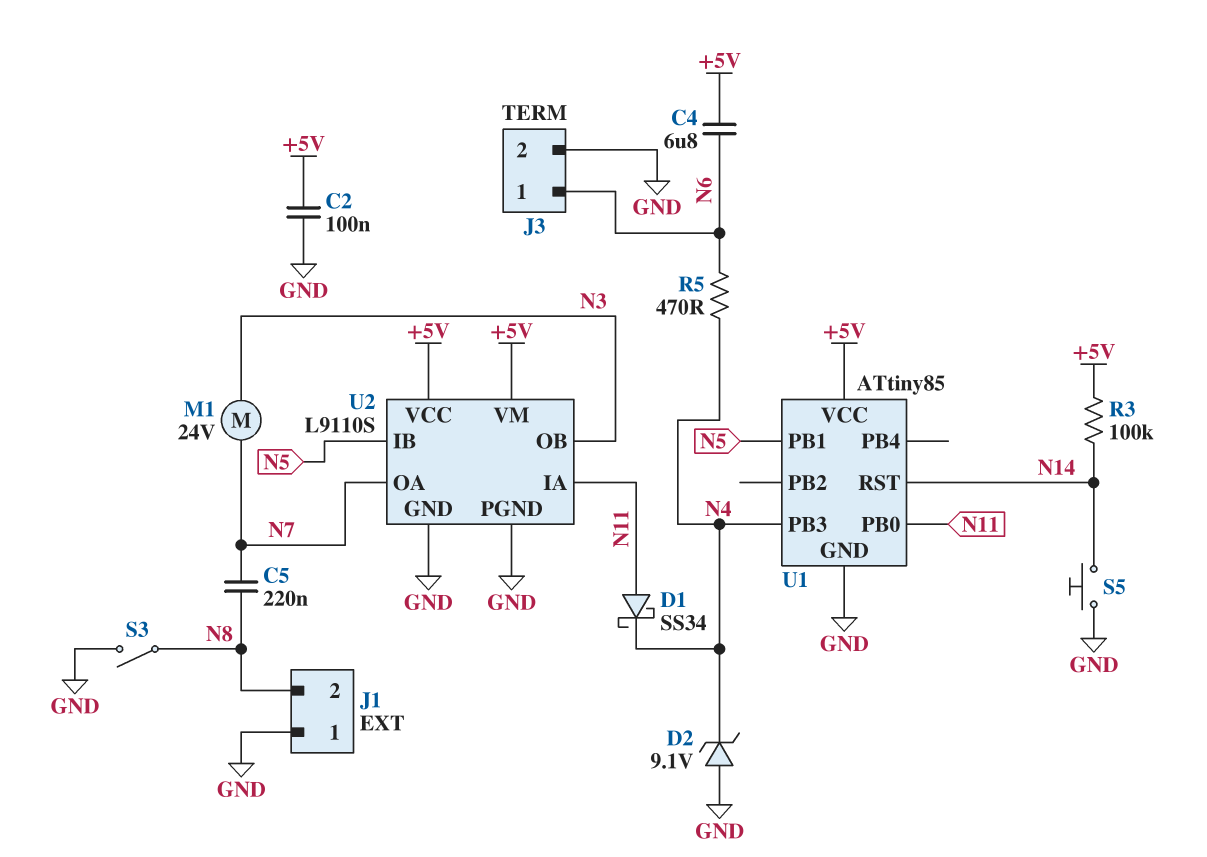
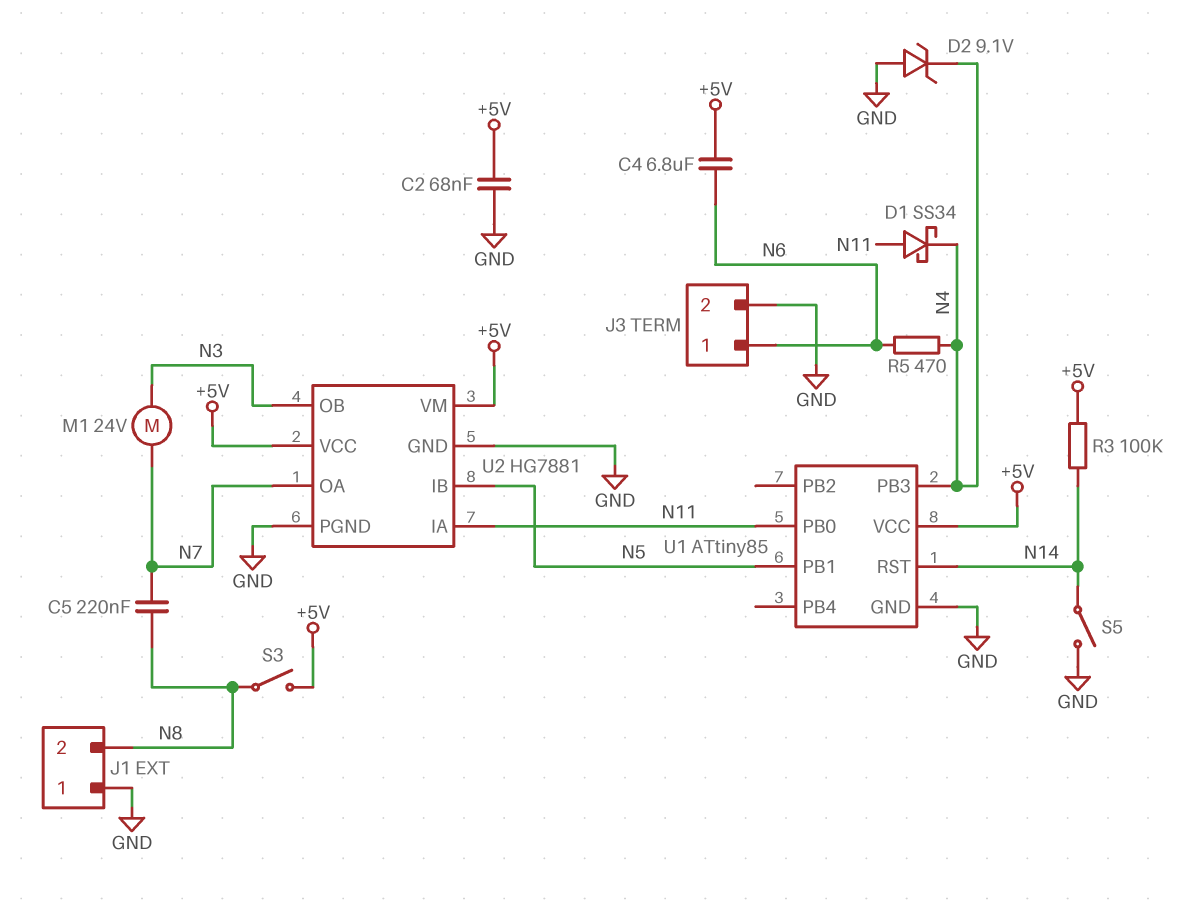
C2: 100nF (+5V, GND) -> 68nF (+5V, GND)
S3: switch (GND, N8) -> switch (+5V, N8)
S5: button (GND, N14) -> switch (GND, N14)
U2: L9110S -> HG7881

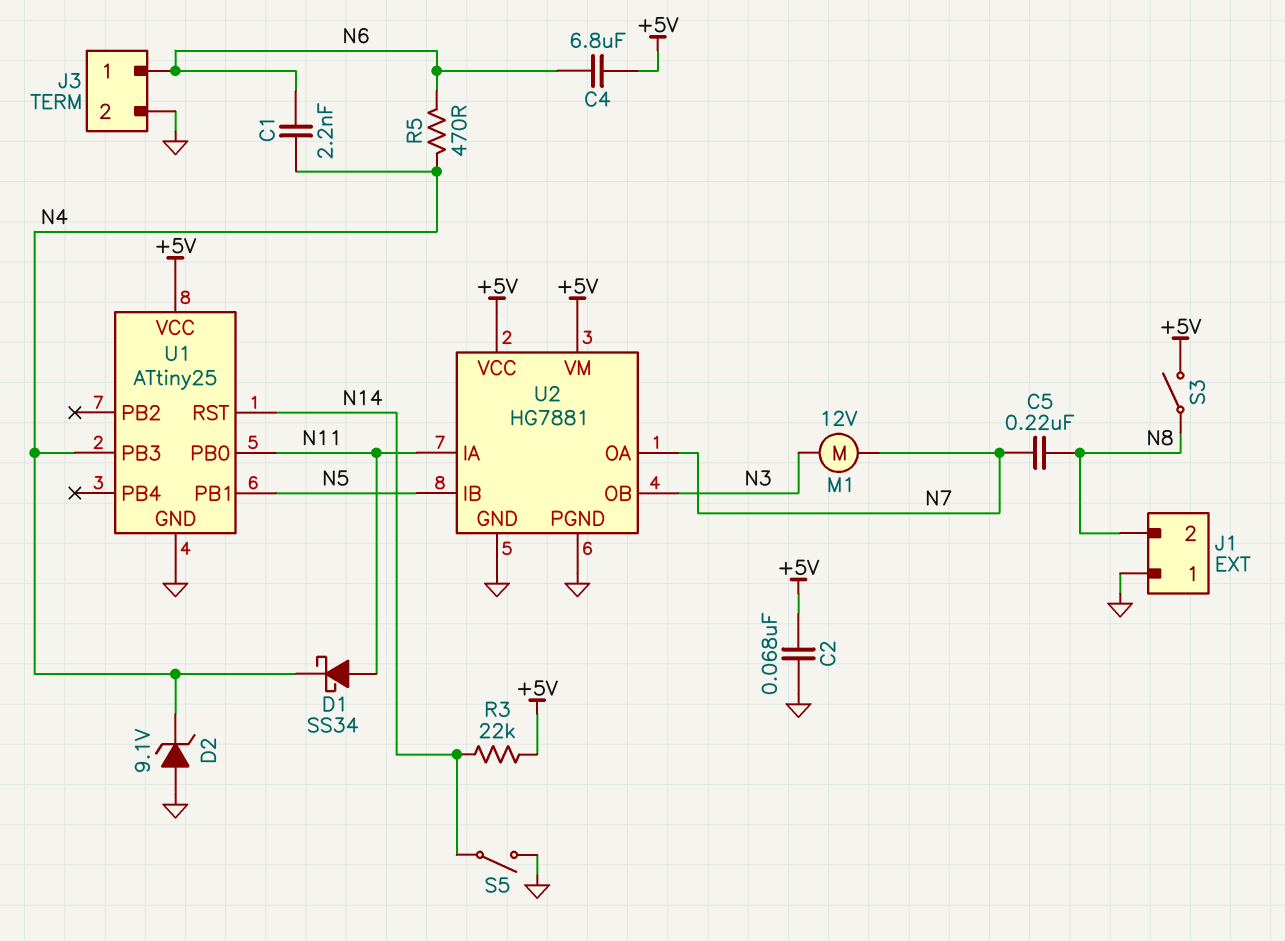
C1: none -> 2.2nF (N4, N6)
M1: motor 24V (N3, N7) -> motor 12V (N3, N7)
R3: 100k (+5V, N14) -> 22k (+5V, N14)
U1: ATtiny85 -> ATtiny25

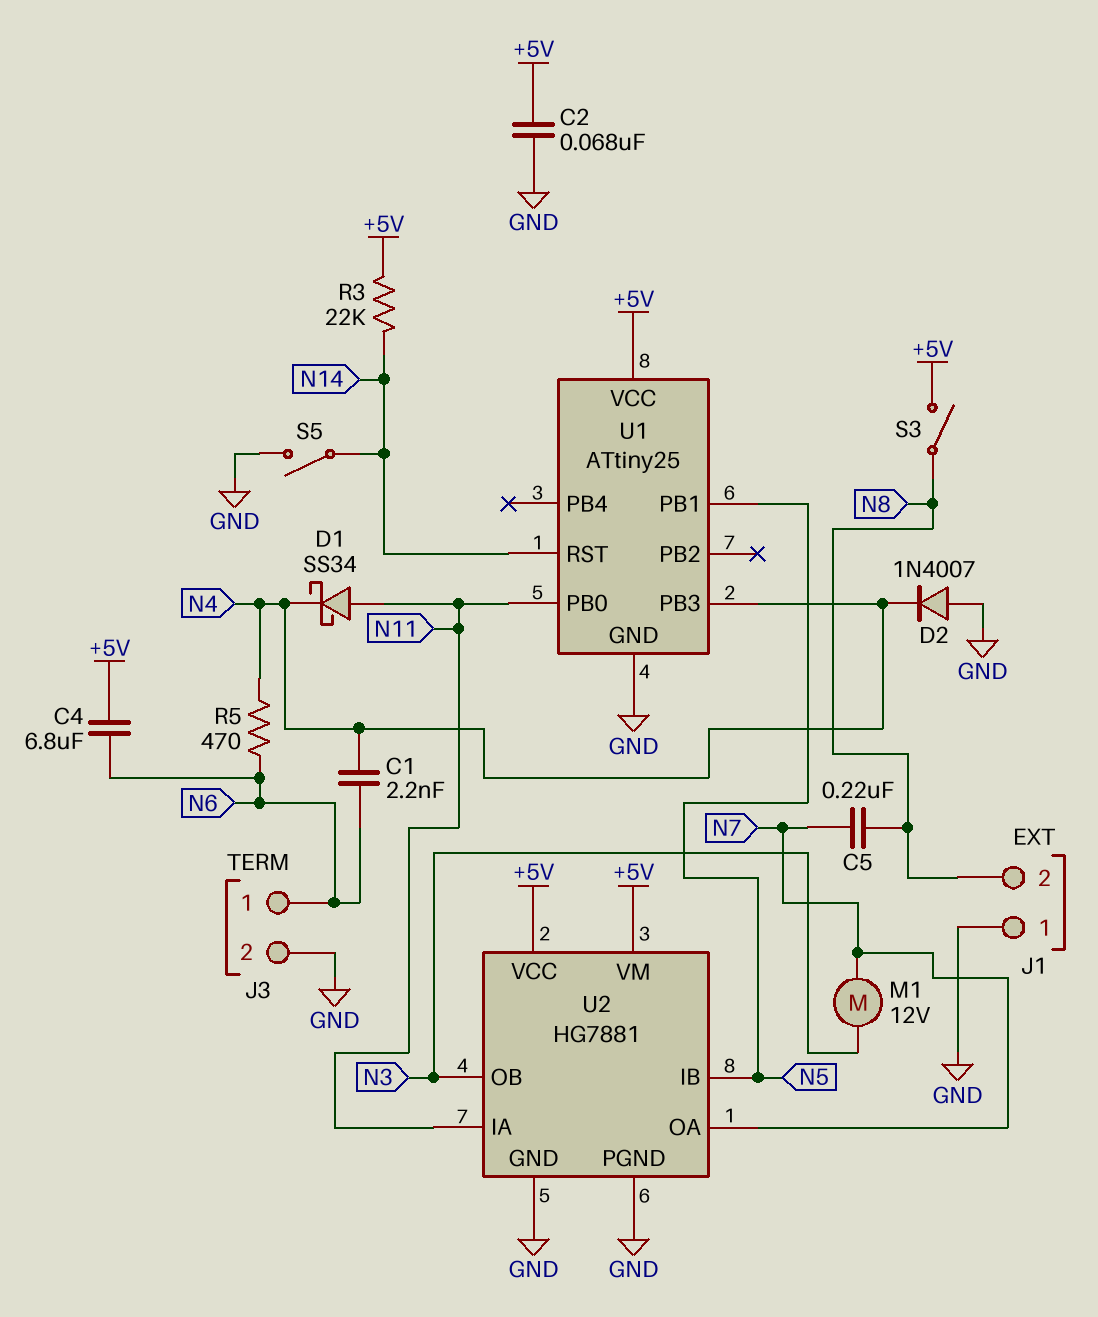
D2: zener 9.1V (A GND, K N4) -> diode 1N4007 (A GND, K N4)

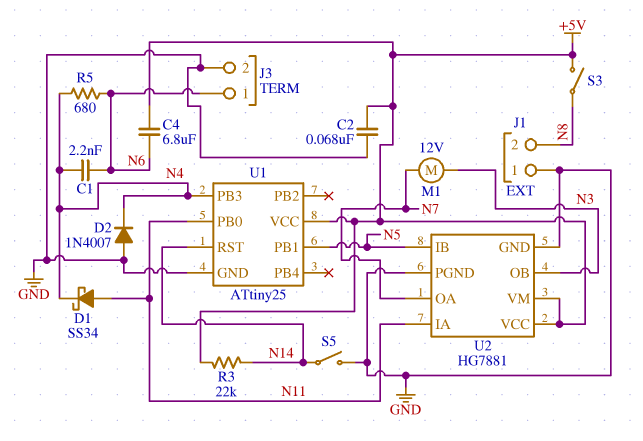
C5: 220nF (N7, N8) -> none
R5: 470 (N4, N6) -> 680 (N4, N6)

